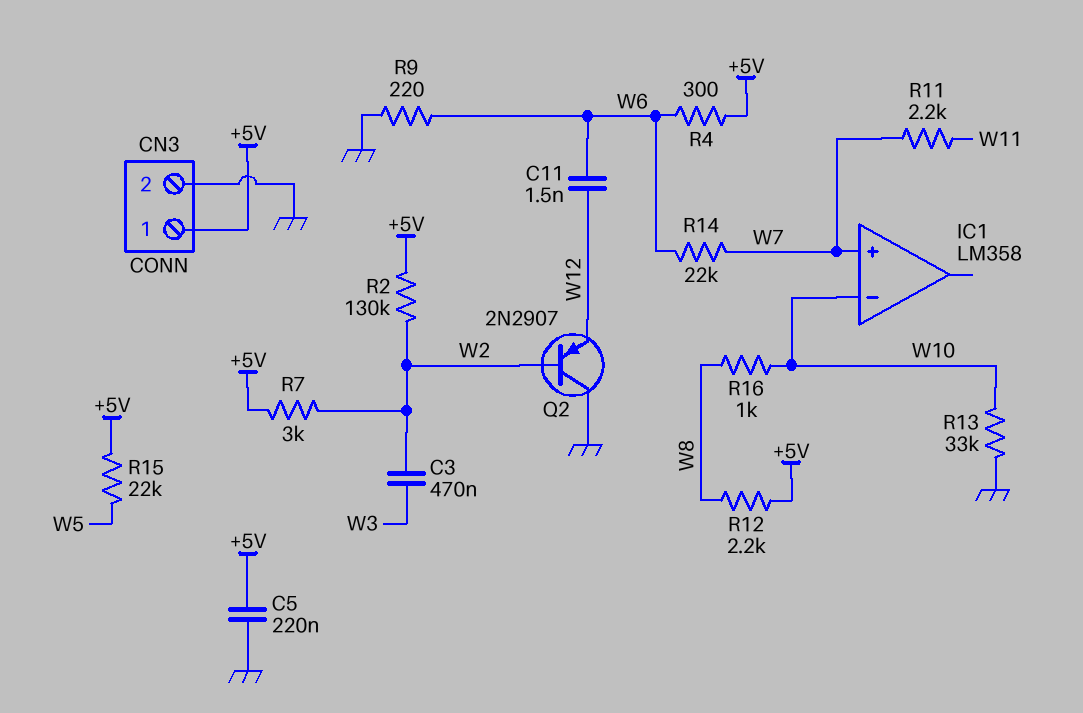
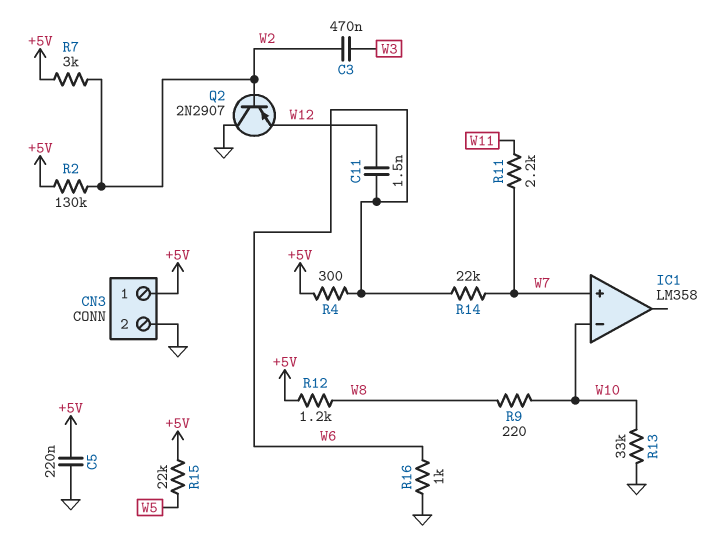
R9: 220 (GND, W6) -> 220 (W8, W10)
R12: 2.2k (+5V, W8) -> 1.2k (+5V, W8)
R16: 1k (W8, W10) -> 1k (GND, W6)

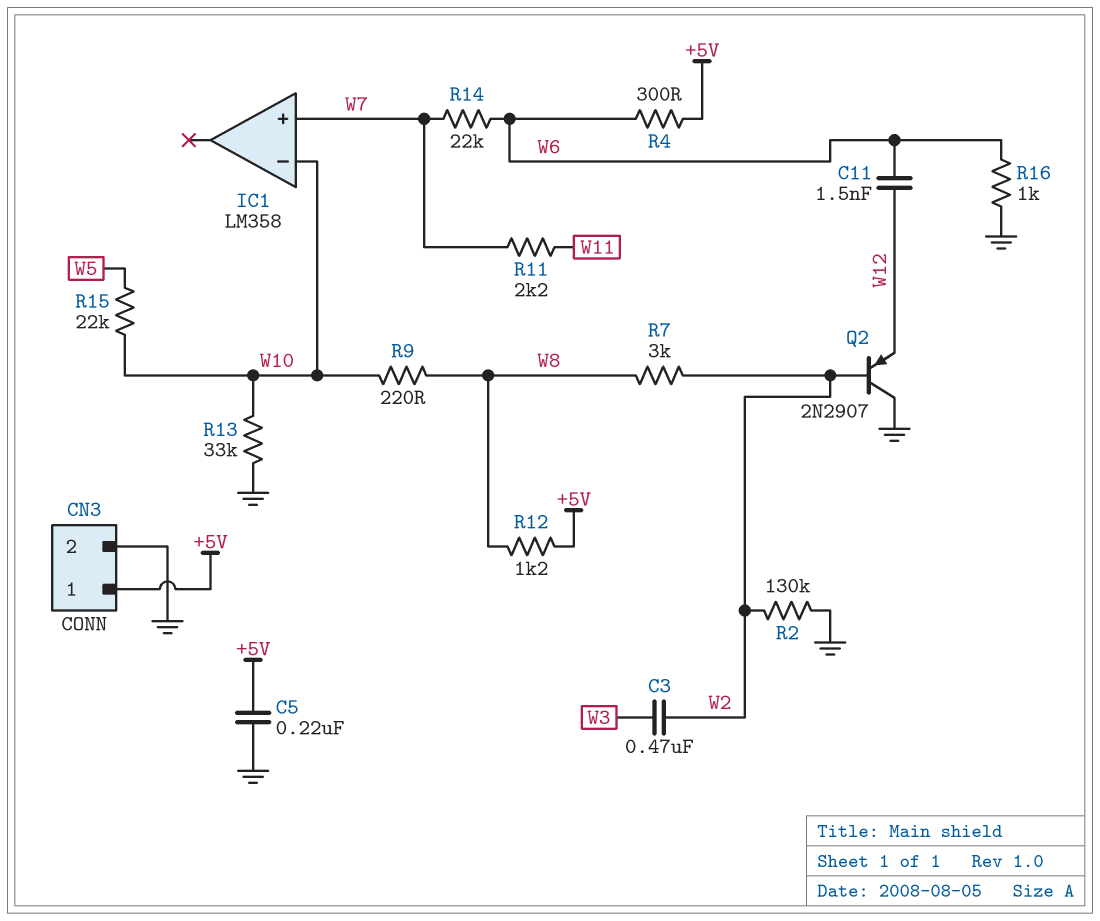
R2: 130k (+5V, W2) -> 130k (GND, W2)
R7: 3k (+5V, W2) -> 3k (W2, W8)
R15: 22k (+5V, W5) -> 22k (W5, W10)

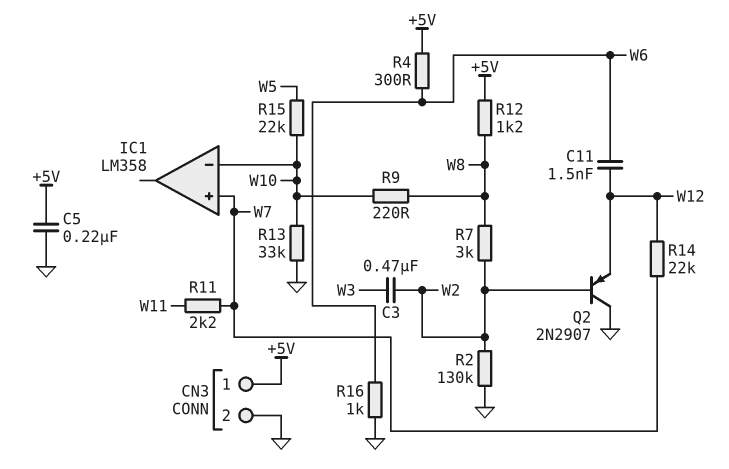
R14: 22k (W6, W7) -> 22k (W7, W12)

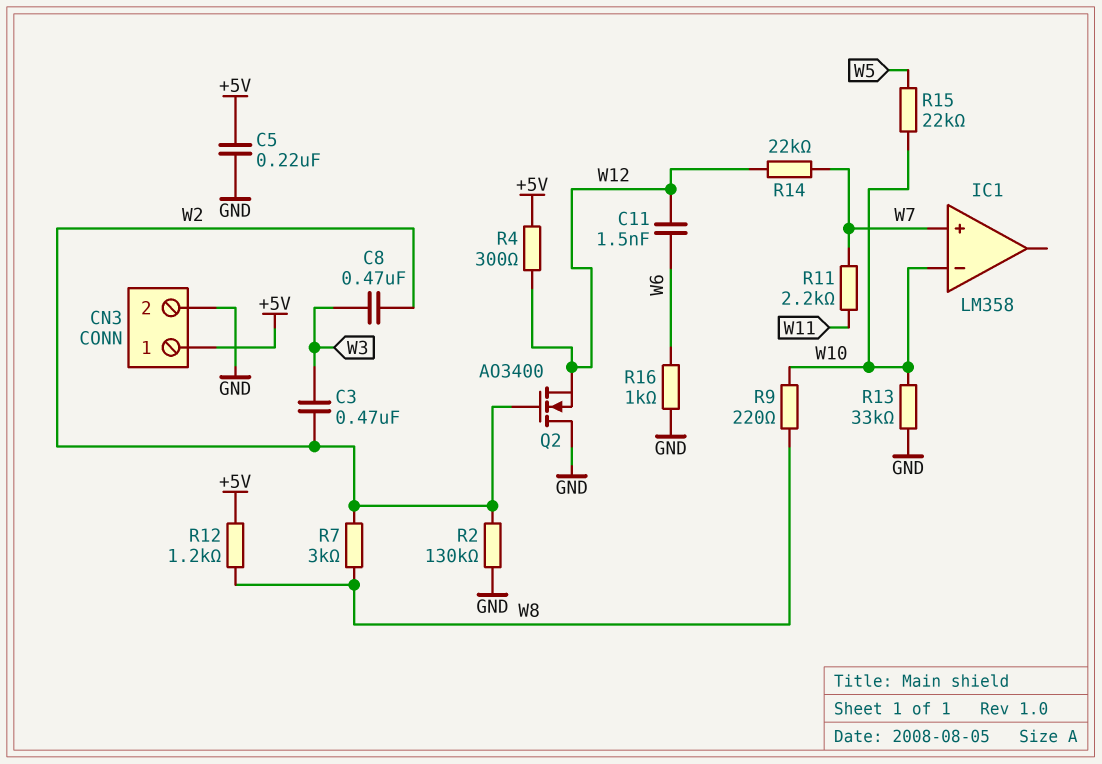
C8: none -> 470nF (W2, W3)
Q2: PNP 2N2907 (B W2, C GND, E W12) -> NMOS AO3400 (G W2, D GND, S W12)
R4: 300 (+5V, W6) -> 300 (+5V, W12)

